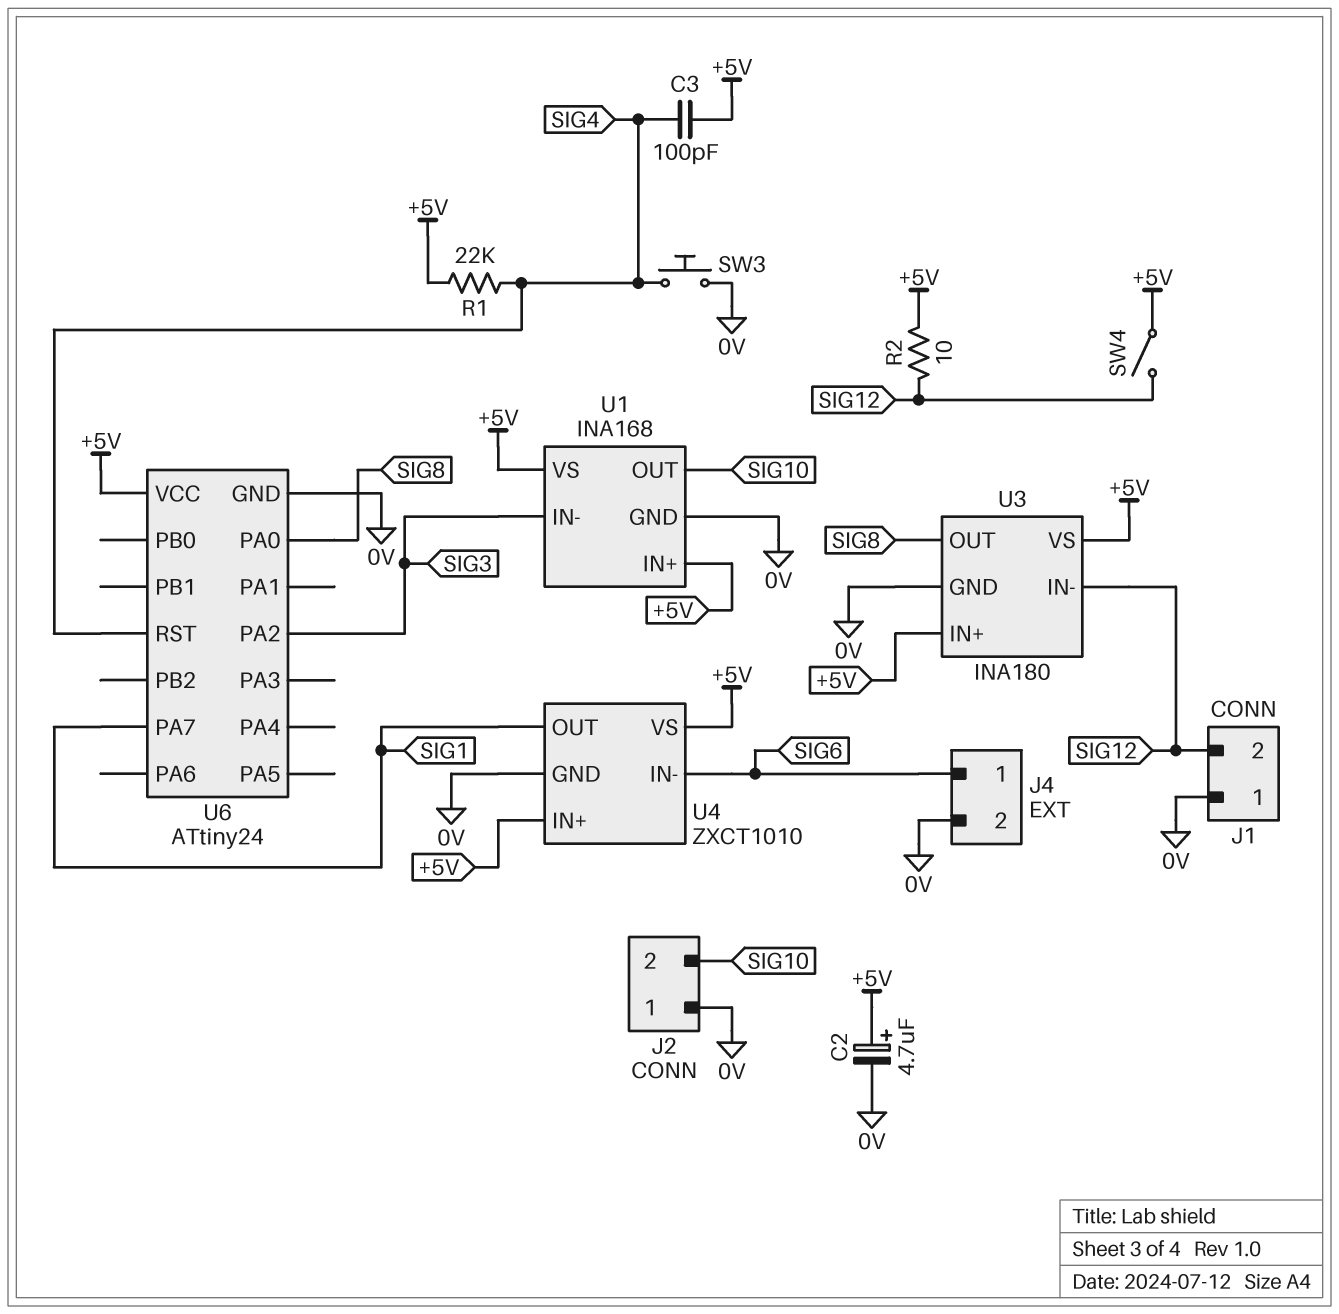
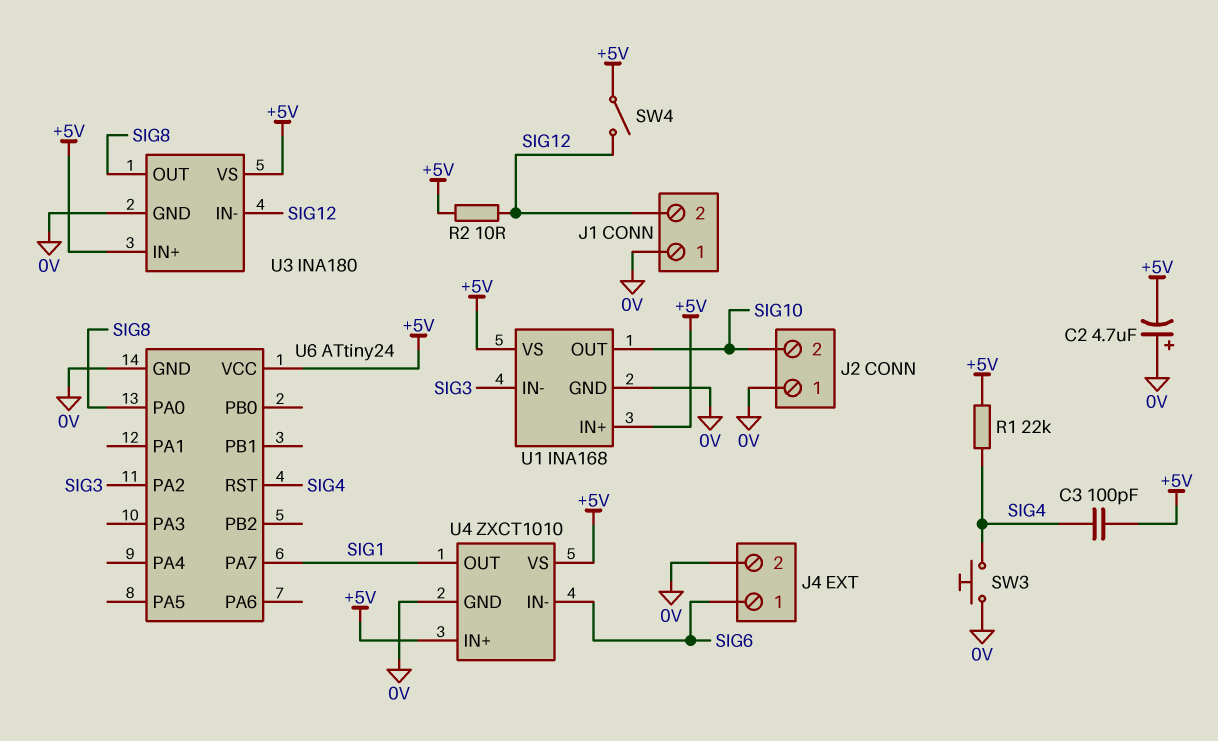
C2: 4.7uF (plus +5V, minus 0V) -> 4.7uF (plus 0V, minus +5V)

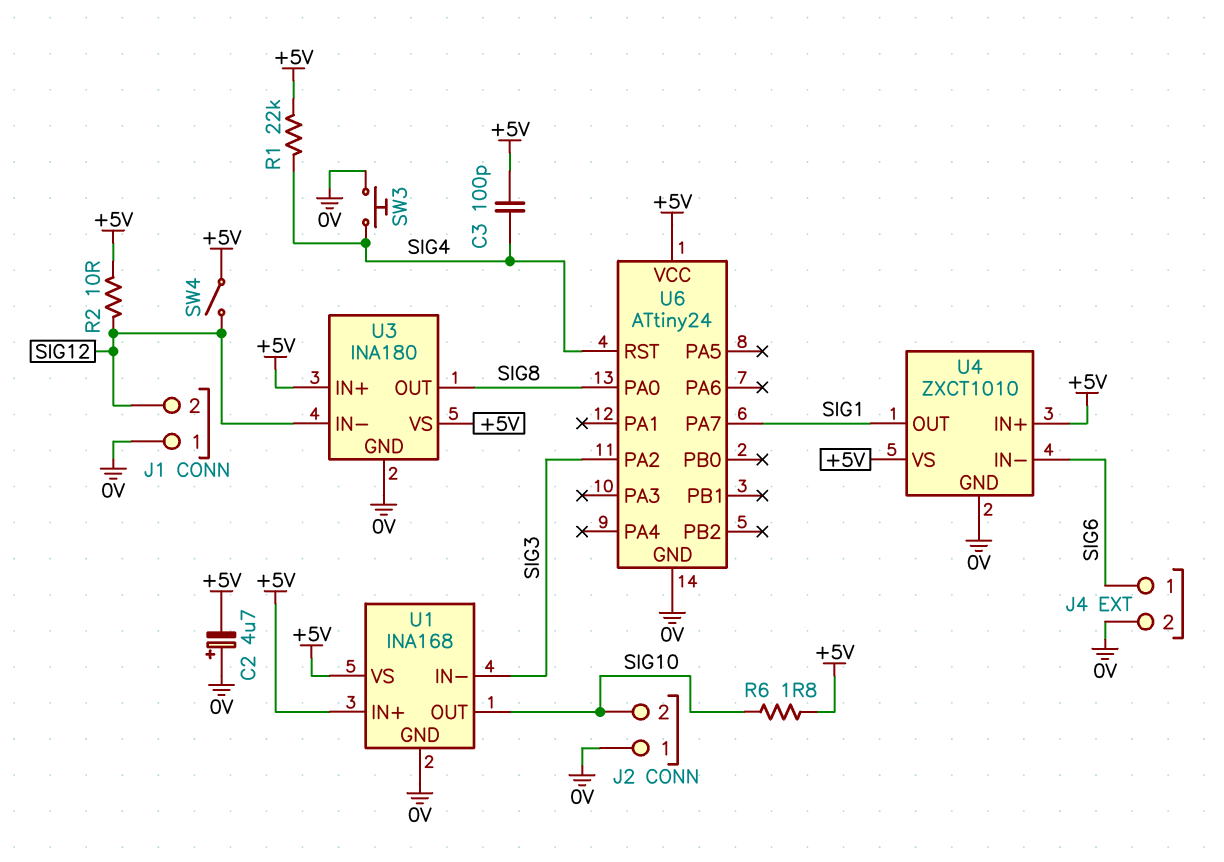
R6: none -> 1.8 (+5V, SIG10)

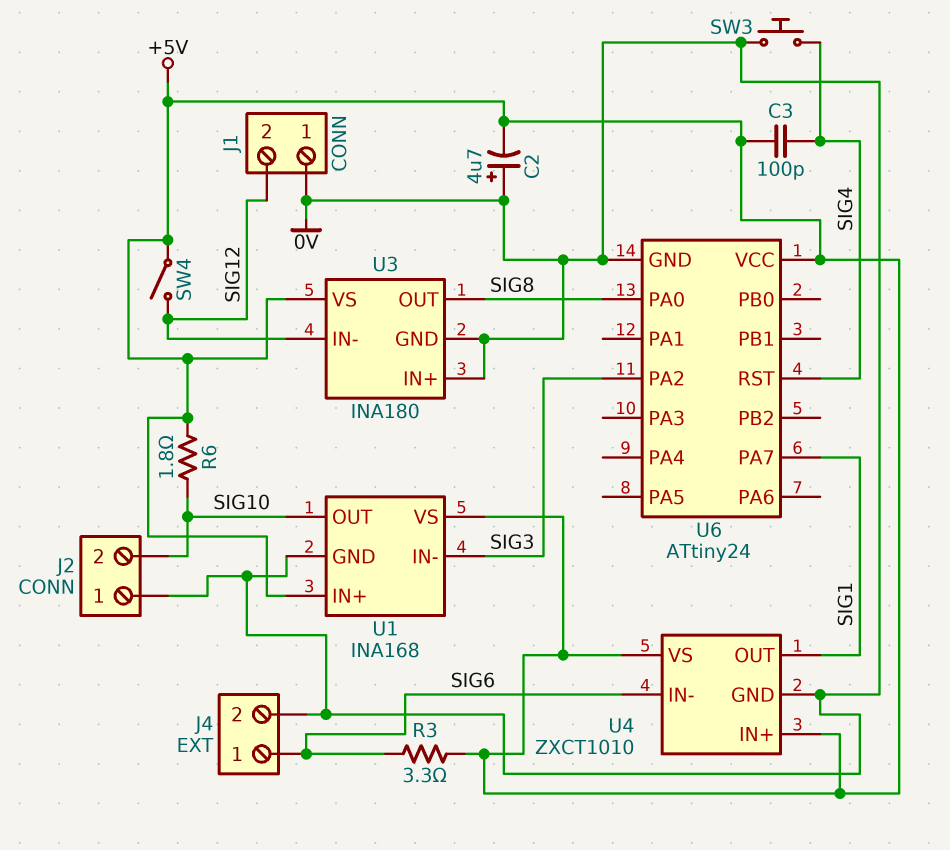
R1: 22k (+5V, SIG4) -> none
R2: 10 (+5V, SIG12) -> none
R3: none -> 3.3 (+5V, SIG6)
U3 pin IN+: +5V -> 0V

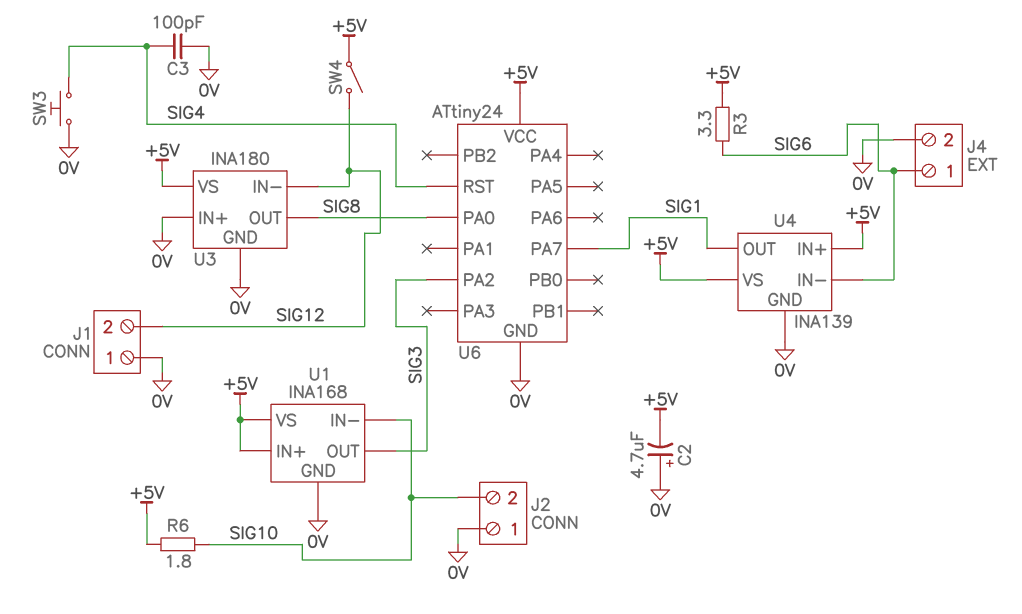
C3: 100pF (+5V, SIG4) -> 100pF (0V, SIG4)
U1 pin IN-: SIG3 -> SIG10
U1 pin OUT: SIG10 -> SIG3
U4: ZXCT1010 -> INA139

